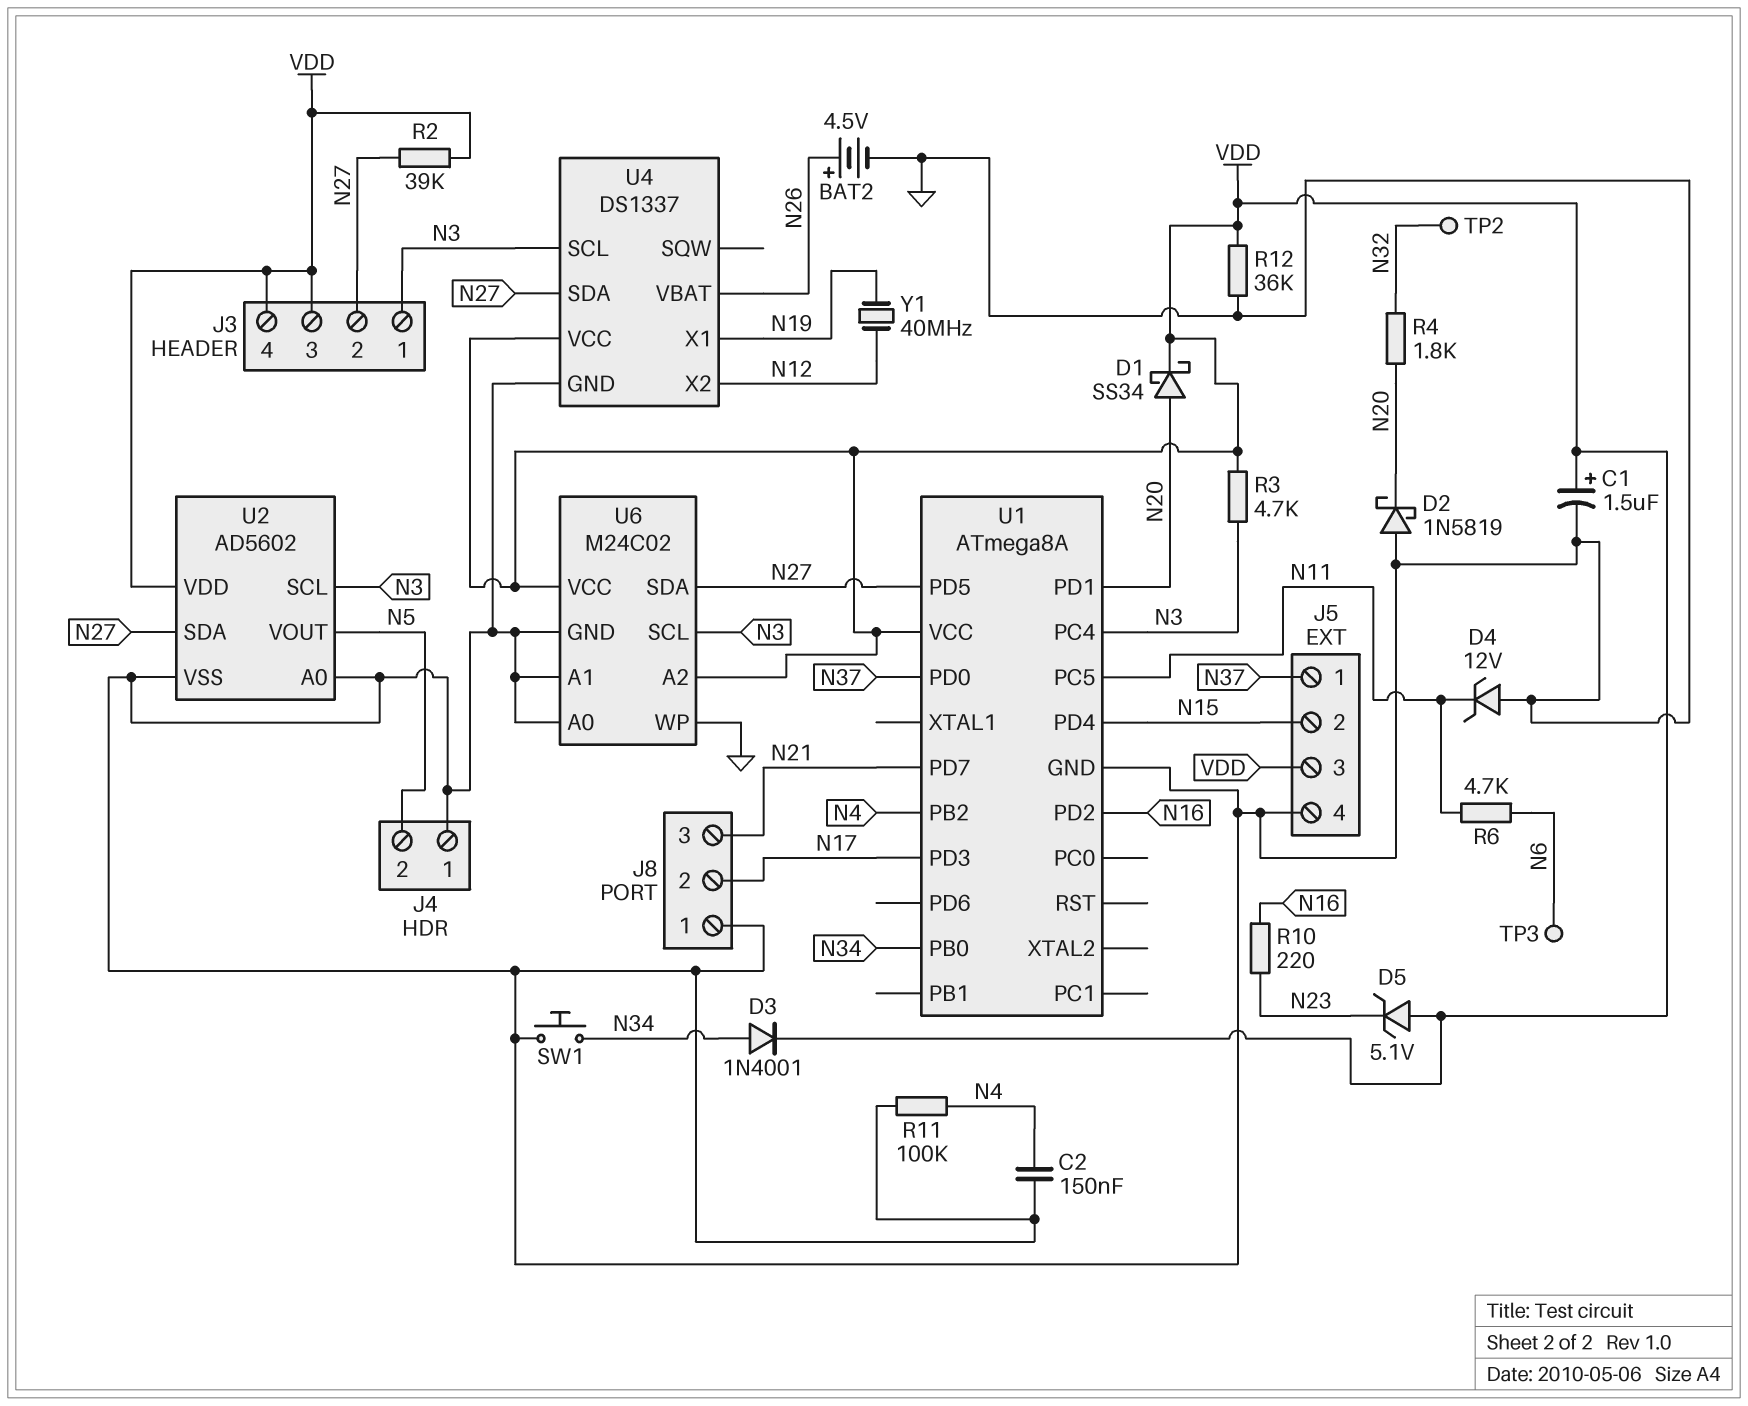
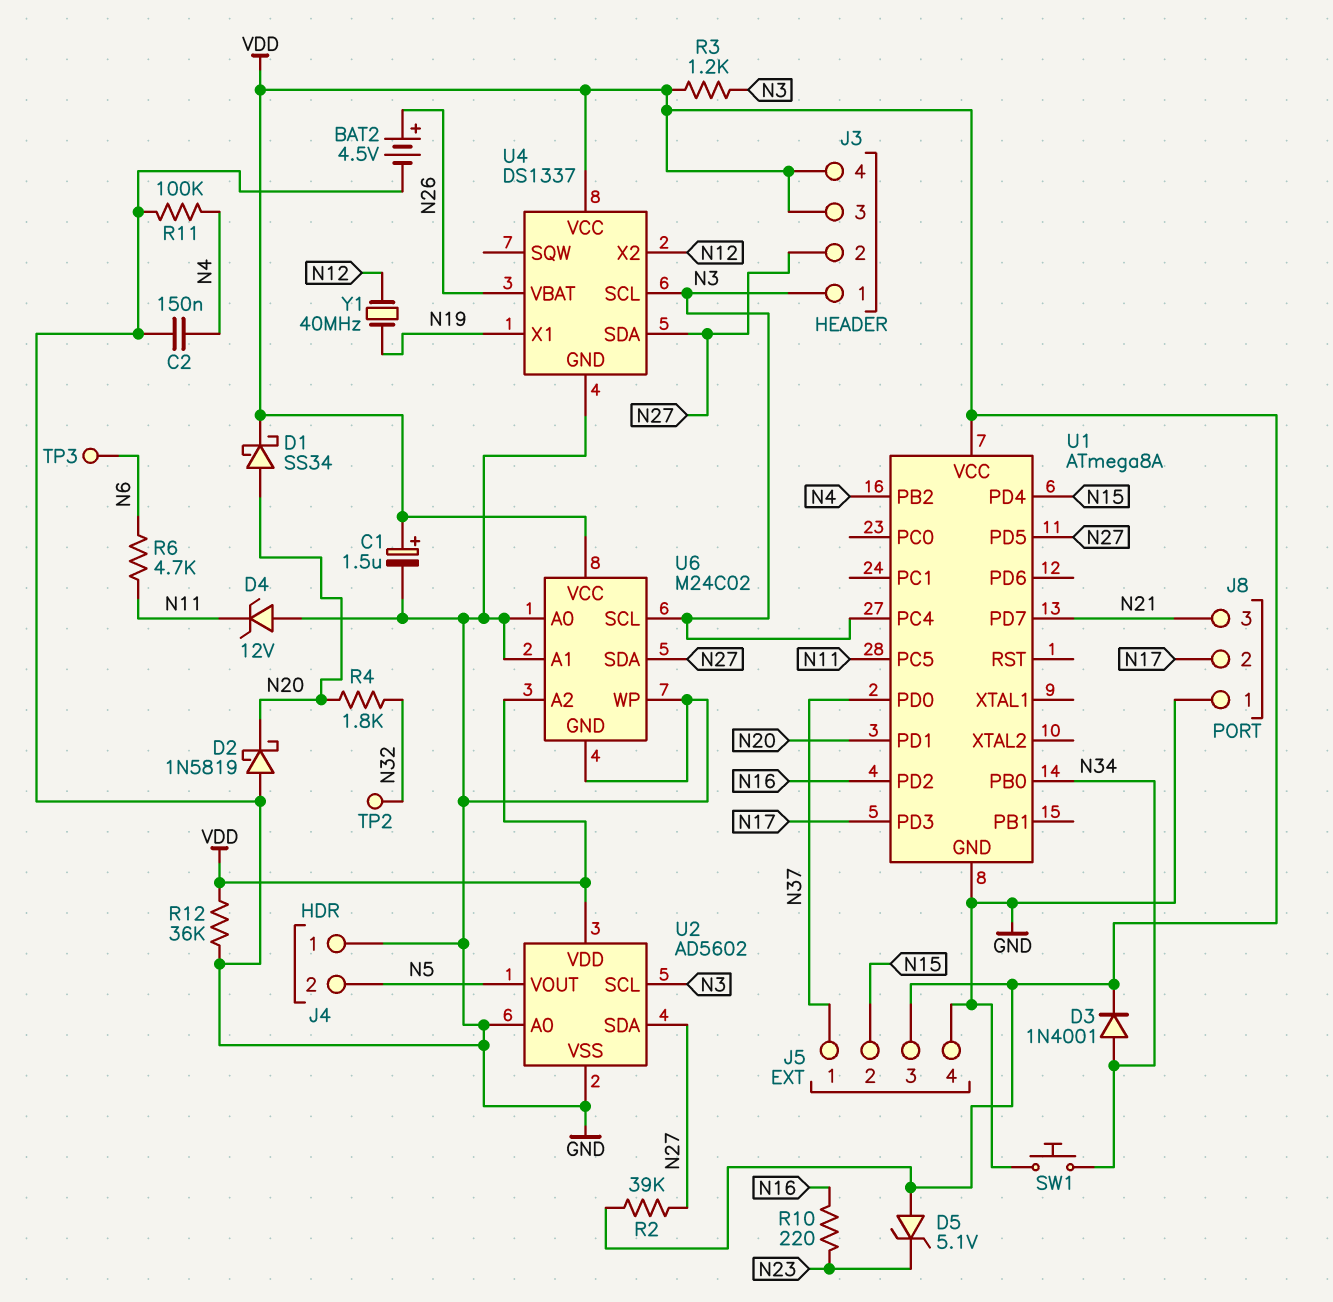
R3: 4.7k (N3, VDD) -> 1.2k (N3, VDD)

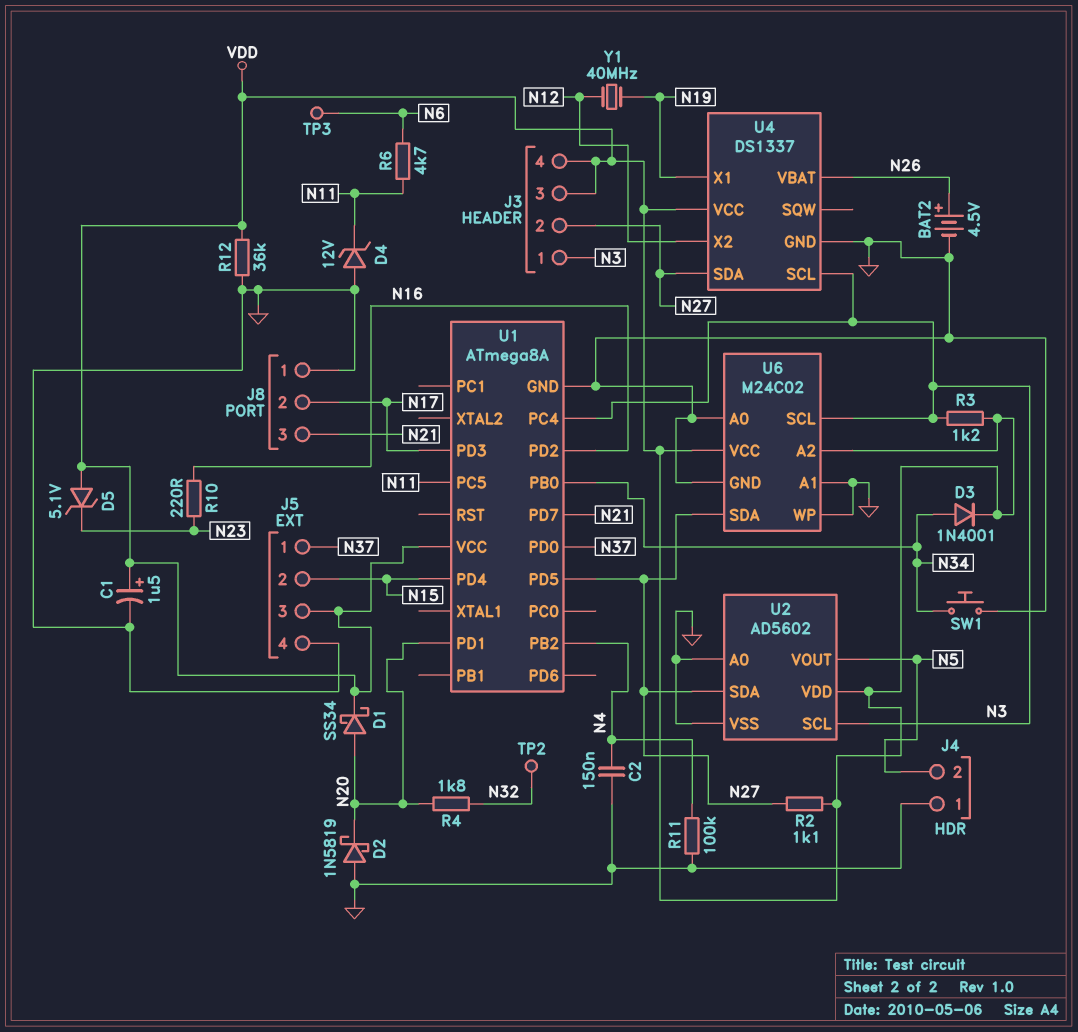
R2: 39k (N27, VDD) -> 1.1k (N27, VDD)

